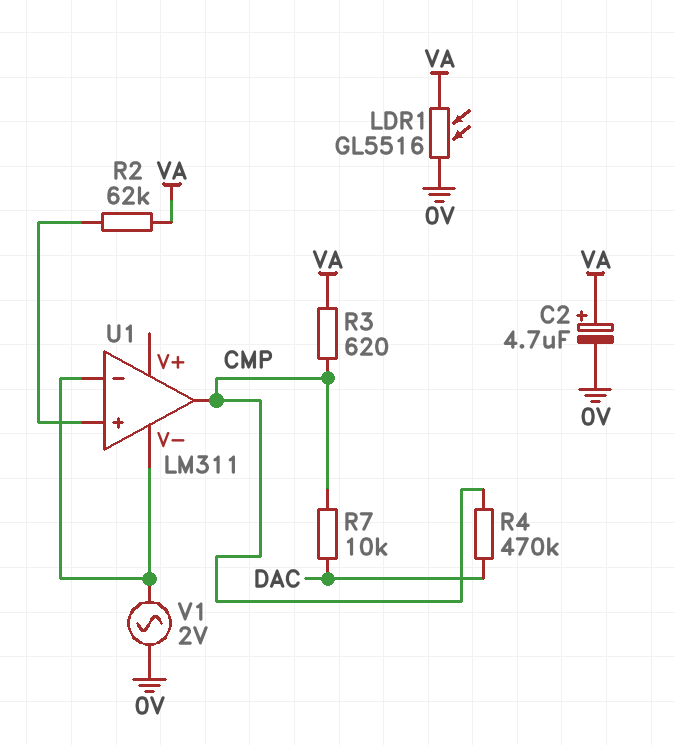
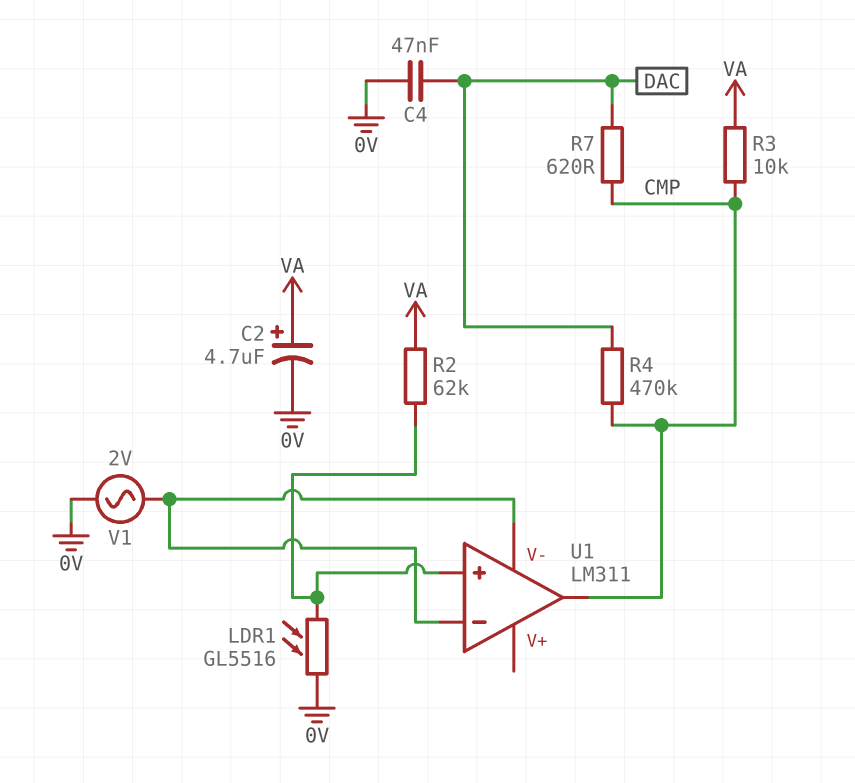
C4: none -> 47nF (0V, DAC)
LDR1: GL5516 (0V, VA) -> GL5516 (0V, U1/in+)
R3: 620 (CMP, VA) -> 10k (CMP, VA)
R7: 10k (CMP, DAC) -> 620 (CMP, DAC)

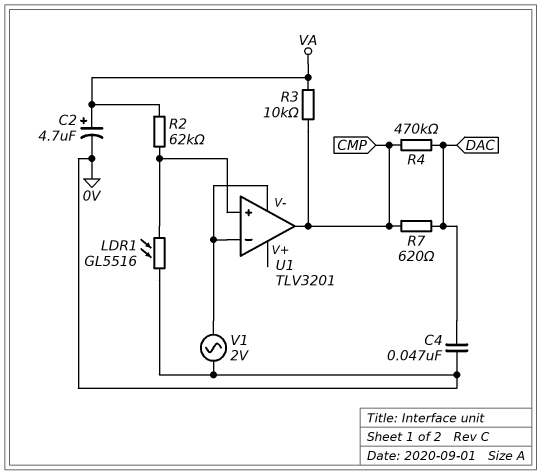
U1: LM311 -> TLV3201

